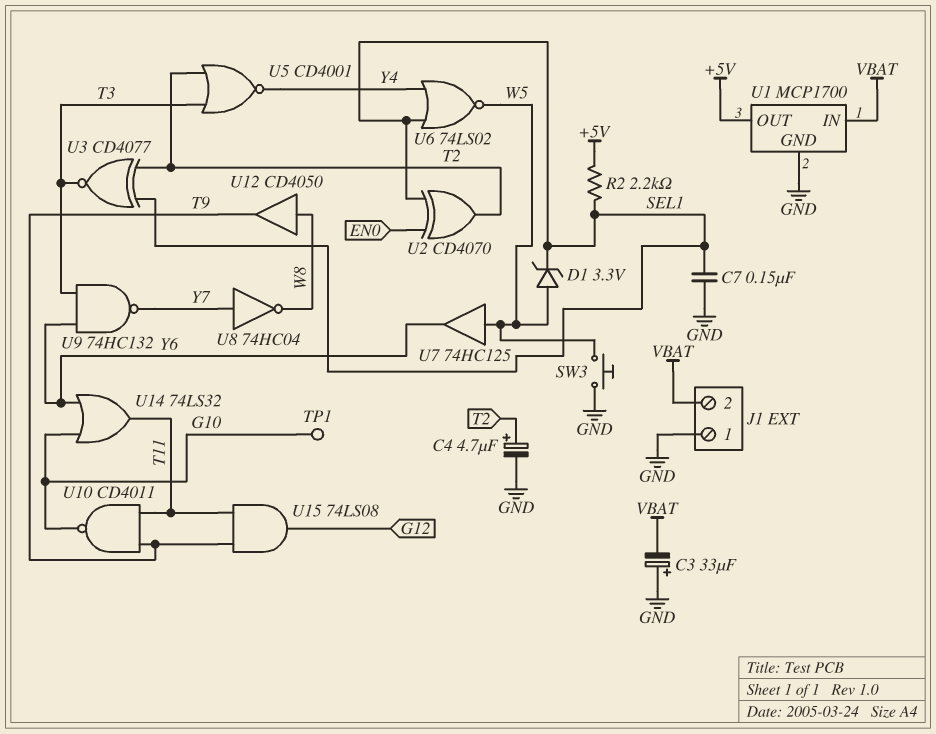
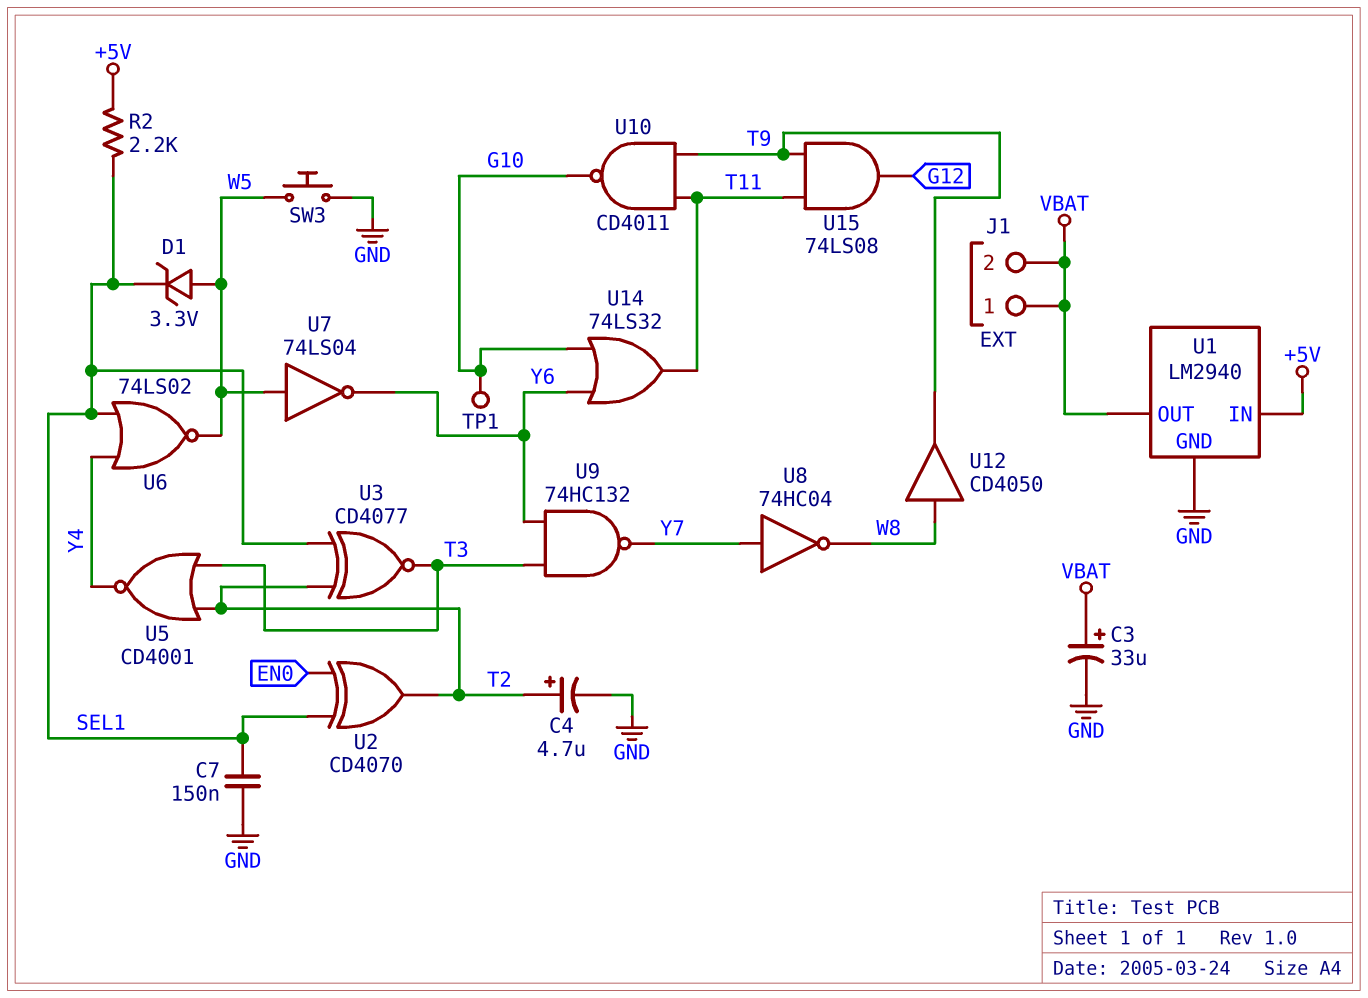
C3: 33uF (plus GND, minus VBAT) -> 33uF (plus VBAT, minus GND)
J1 pin 1: GND -> VBAT
U1: MCP1700 -> LM2940
U1 pin IN: VBAT -> +5V
U1 pin OUT: +5V -> VBAT
U7: buffer 74HC125 (in W5, out Y6) -> NOT 74LS04 (in W5, out Y6)

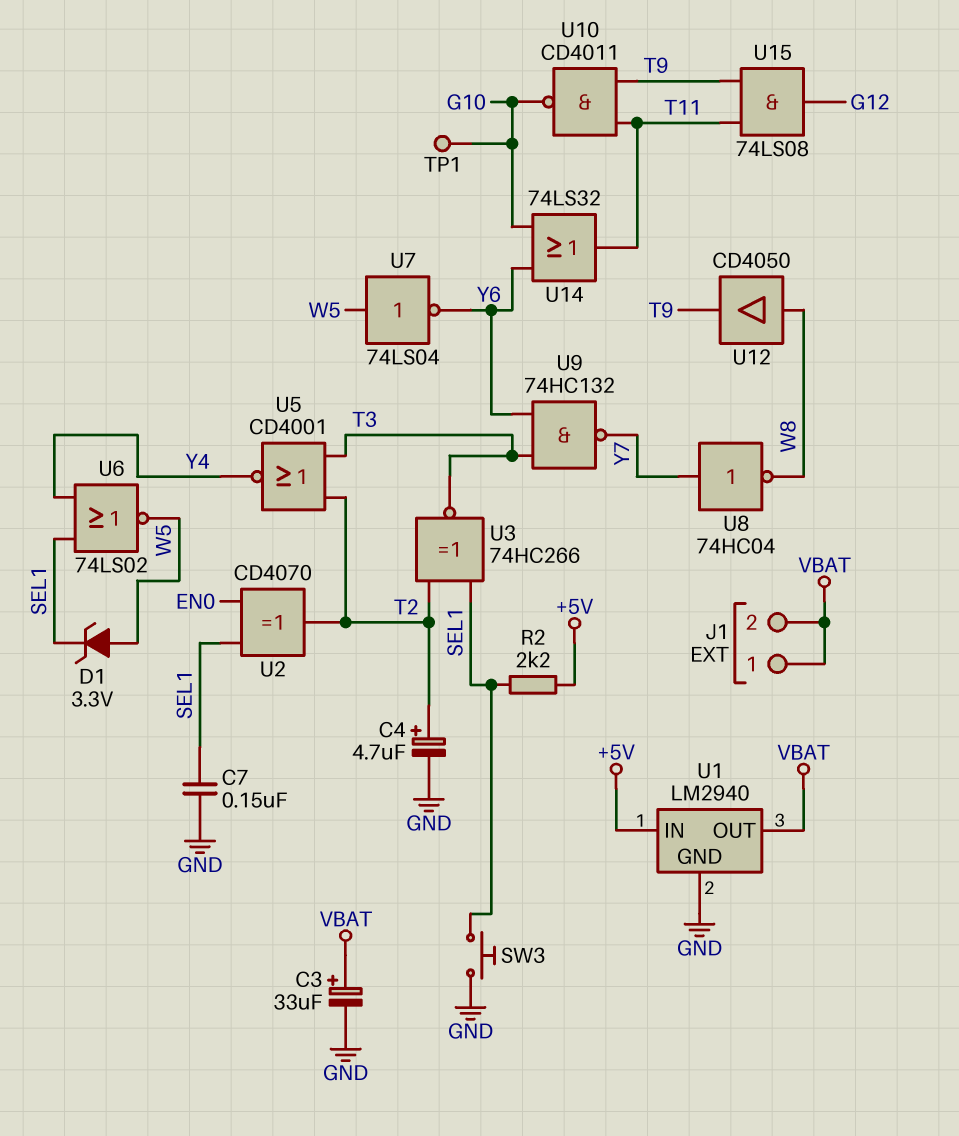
SW3: button (GND, W5) -> button (GND, SEL1)
U3: XNOR CD4077 (in SEL1, in T2, out T3) -> XNOR 74HC266 (in SEL1, in T2, out T3)

